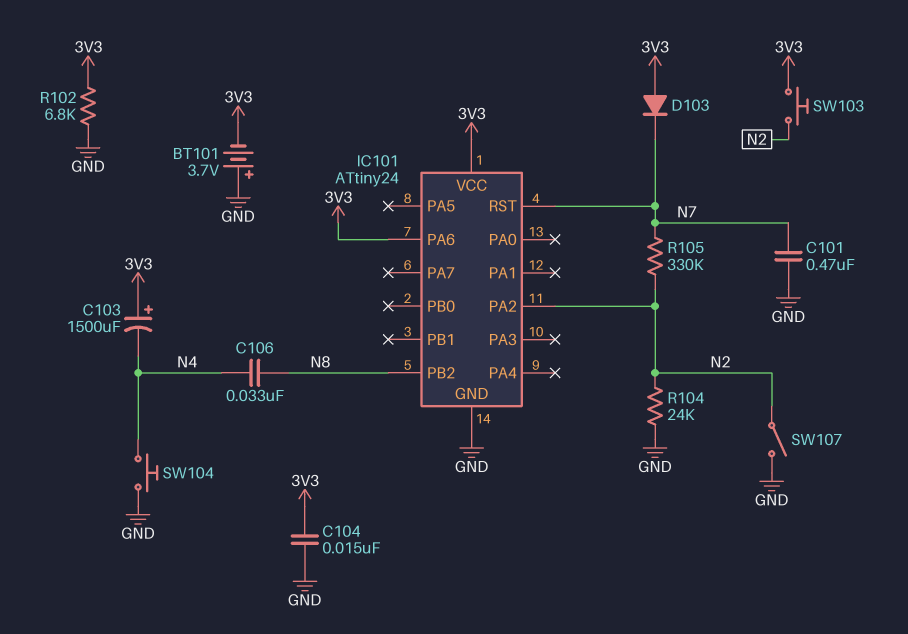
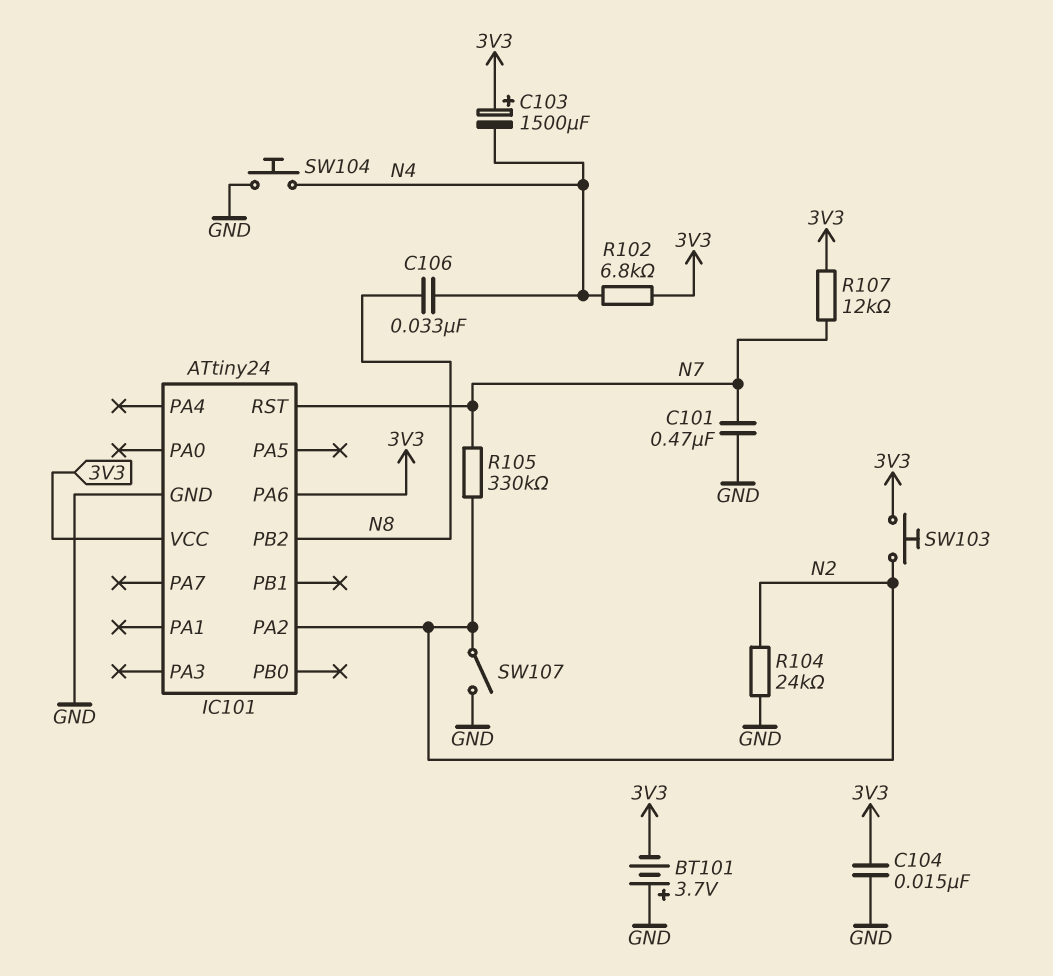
D103: diode (A 3V3, K N7) -> none
R102: 6.8k (3V3, GND) -> 6.8k (3V3, N4)
R107: none -> 12k (3V3, N7)

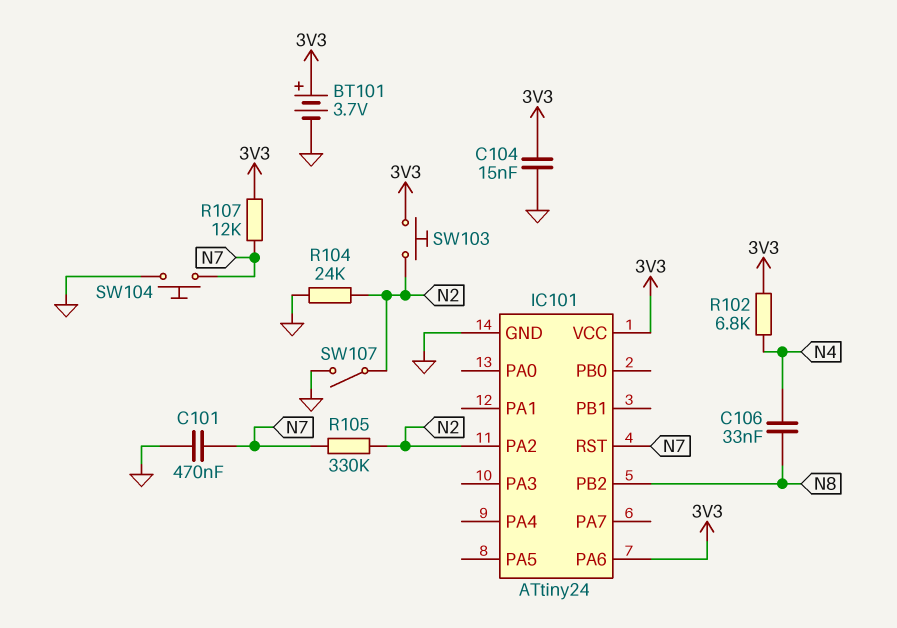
BT101: 3.7V (plus GND, minus 3V3) -> 3.7V (plus 3V3, minus GND)
C103: 1500uF (plus 3V3, minus N4) -> none
SW104: button (GND, N4) -> button (GND, N7)

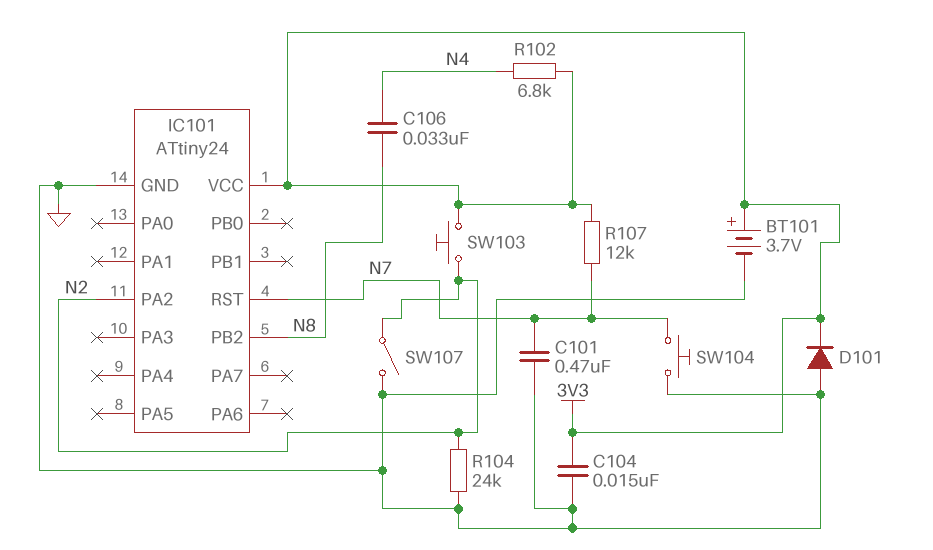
D101: none -> diode (A GND, K 3V3)
IC101 pin PA6: 3V3 -> none
R105: 330k (N2, N7) -> none

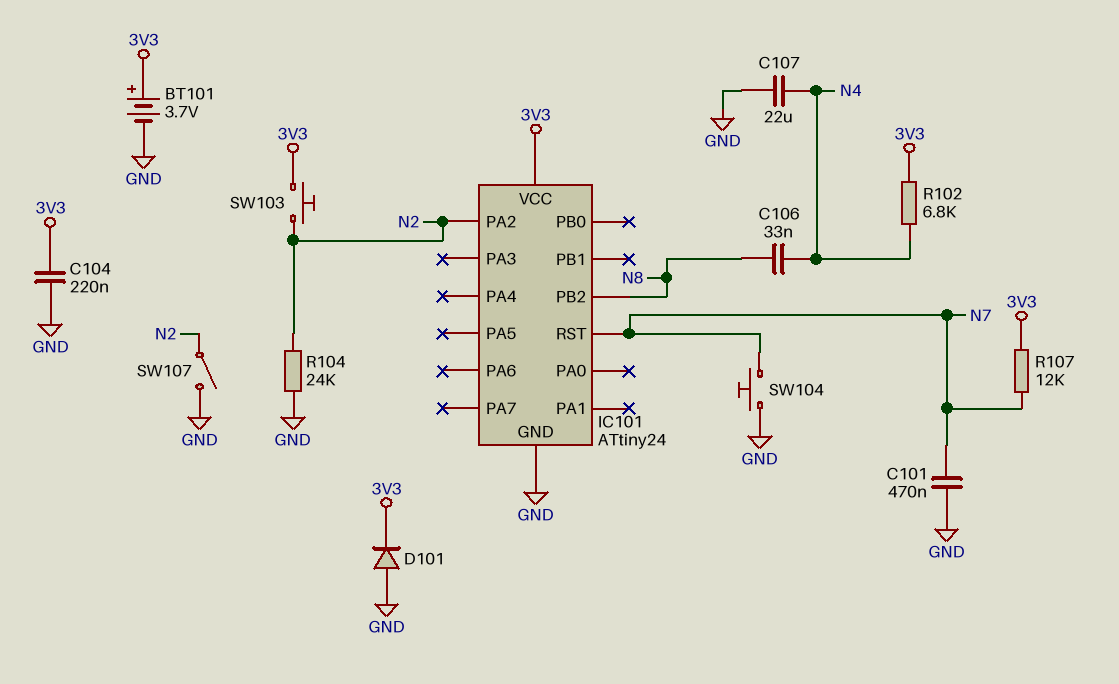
C104: 15nF (3V3, GND) -> 220nF (3V3, GND)
C107: none -> 22uF (GND, N4)

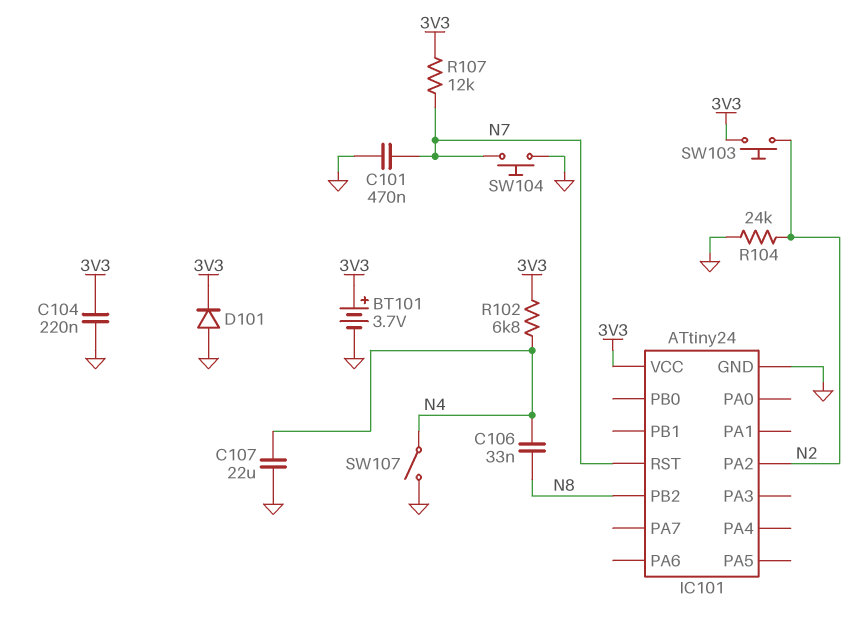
SW107: switch (GND, N2) -> switch (GND, N4)

